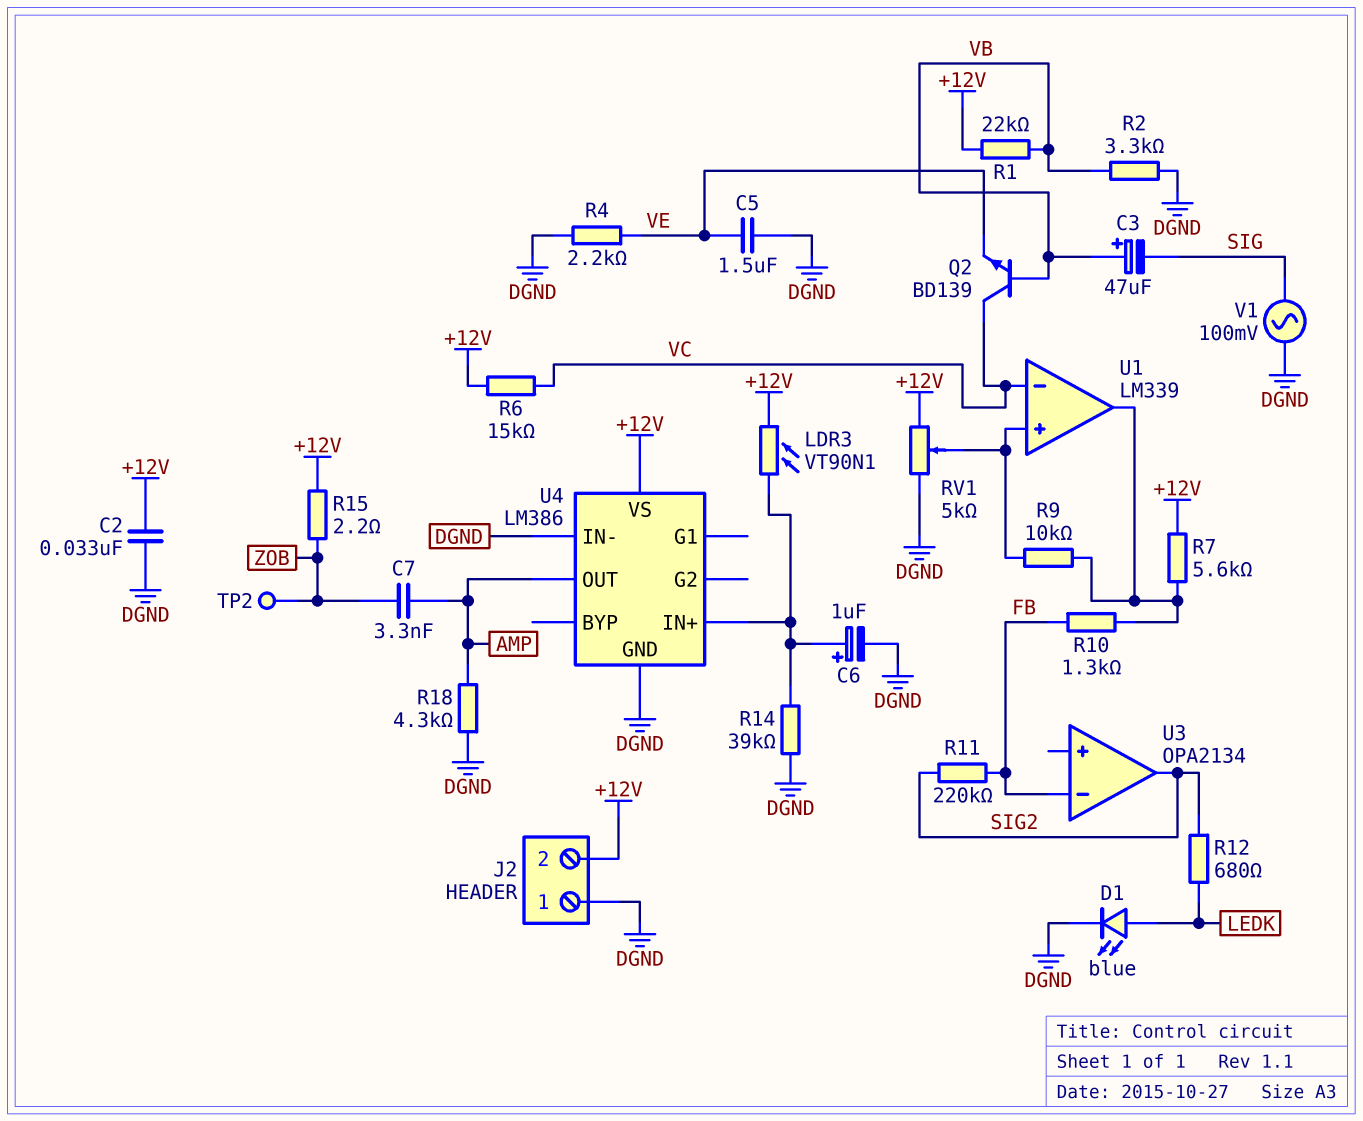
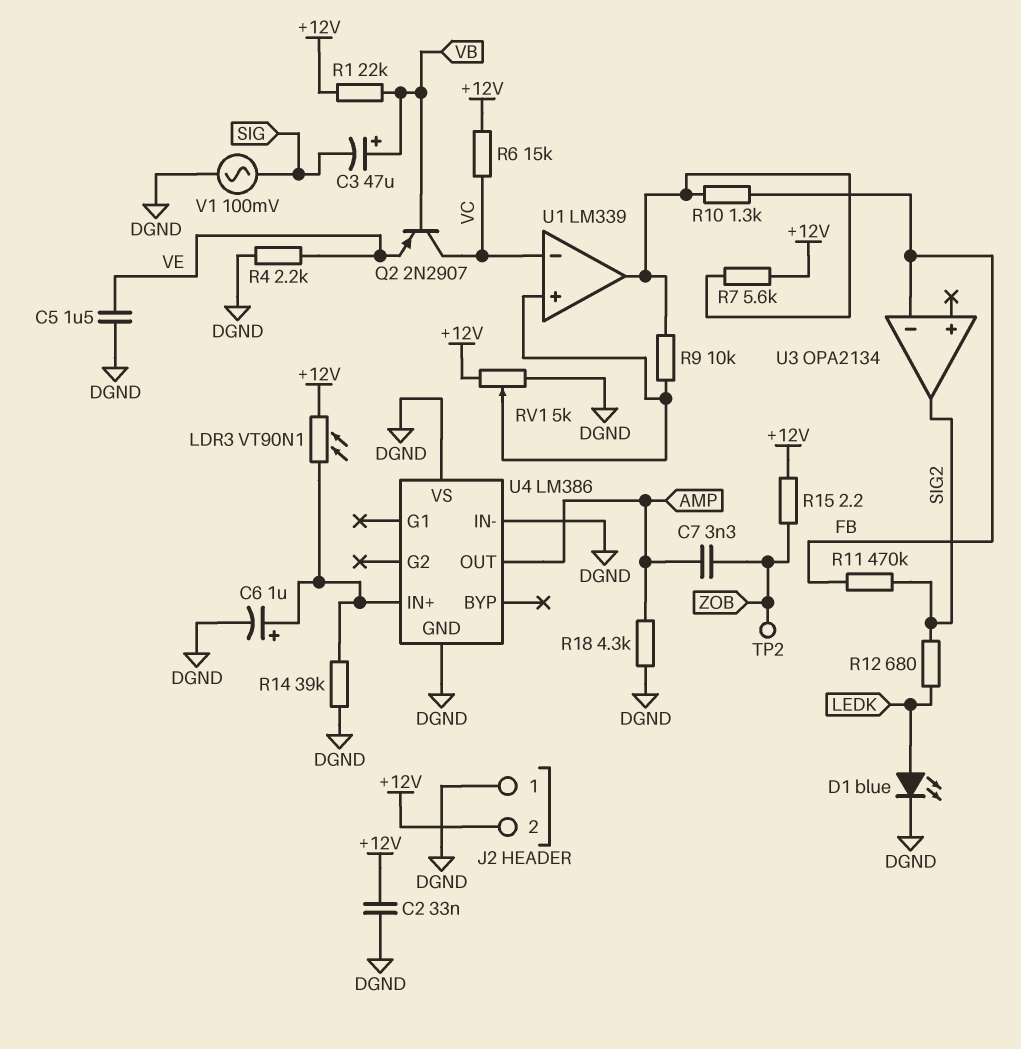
Q2: NPN BD139 (B VB, C VC, E VE) -> PNP 2N2907 (B VB, C VC, E VE)
R2: 3.3k (DGND, VB) -> none
R11: 220k (FB, SIG2) -> 470k (FB, SIG2)
U4 pin VS: +12V -> DGND

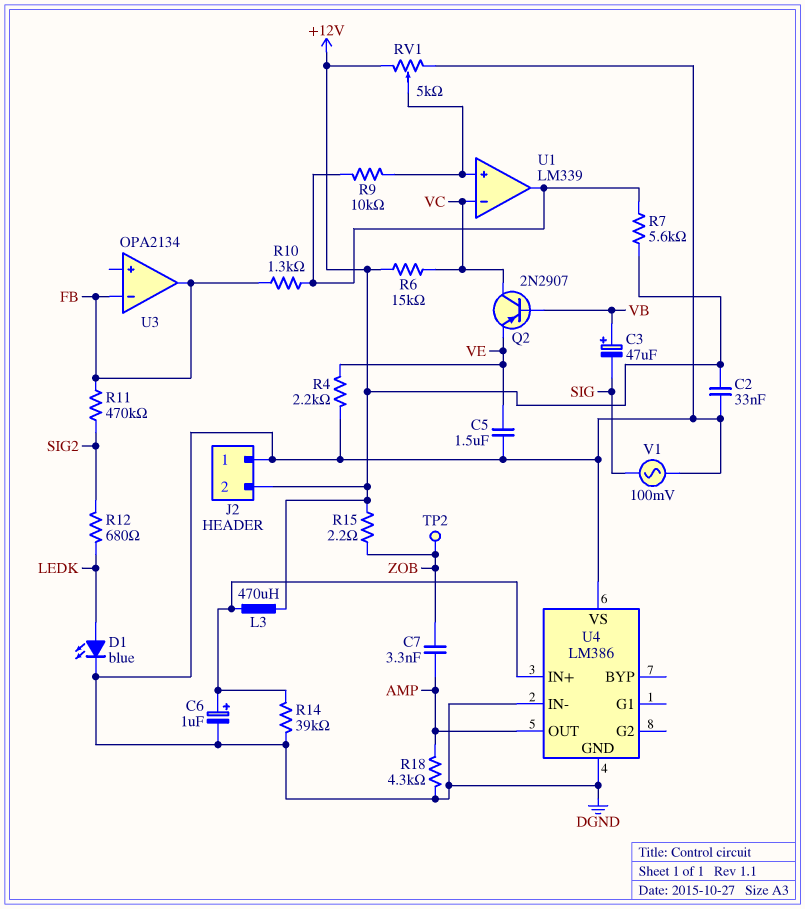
L3: none -> 470uH (+12V, U4/IN+)
LDR3: VT90N1 (+12V, U4/IN+) -> none
R1: 22k (+12V, VB) -> none
U3 pin out: SIG2 -> FB

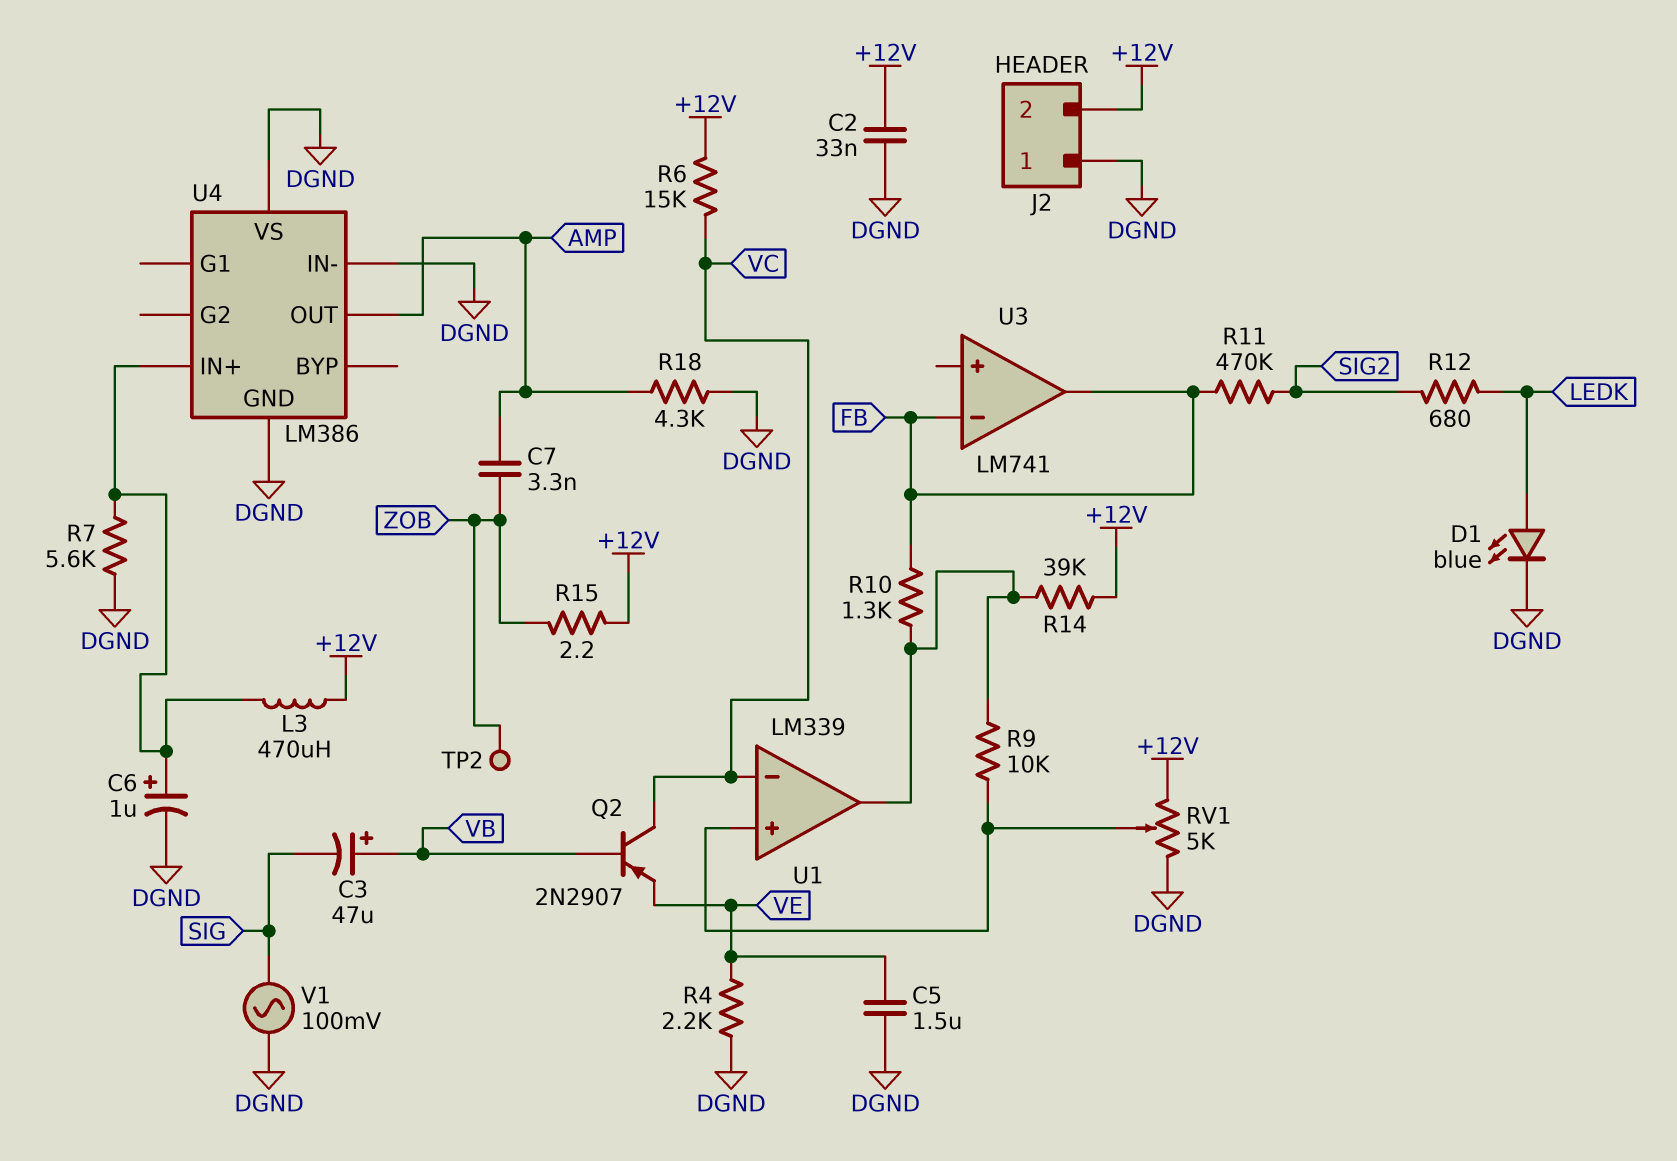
R7: 5.6k (+12V, U1/out) -> 5.6k (DGND, U4/IN+)
R14: 39k (DGND, U4/IN+) -> 39k (+12V, U1/out)
U3: OPA2134 -> LM741

